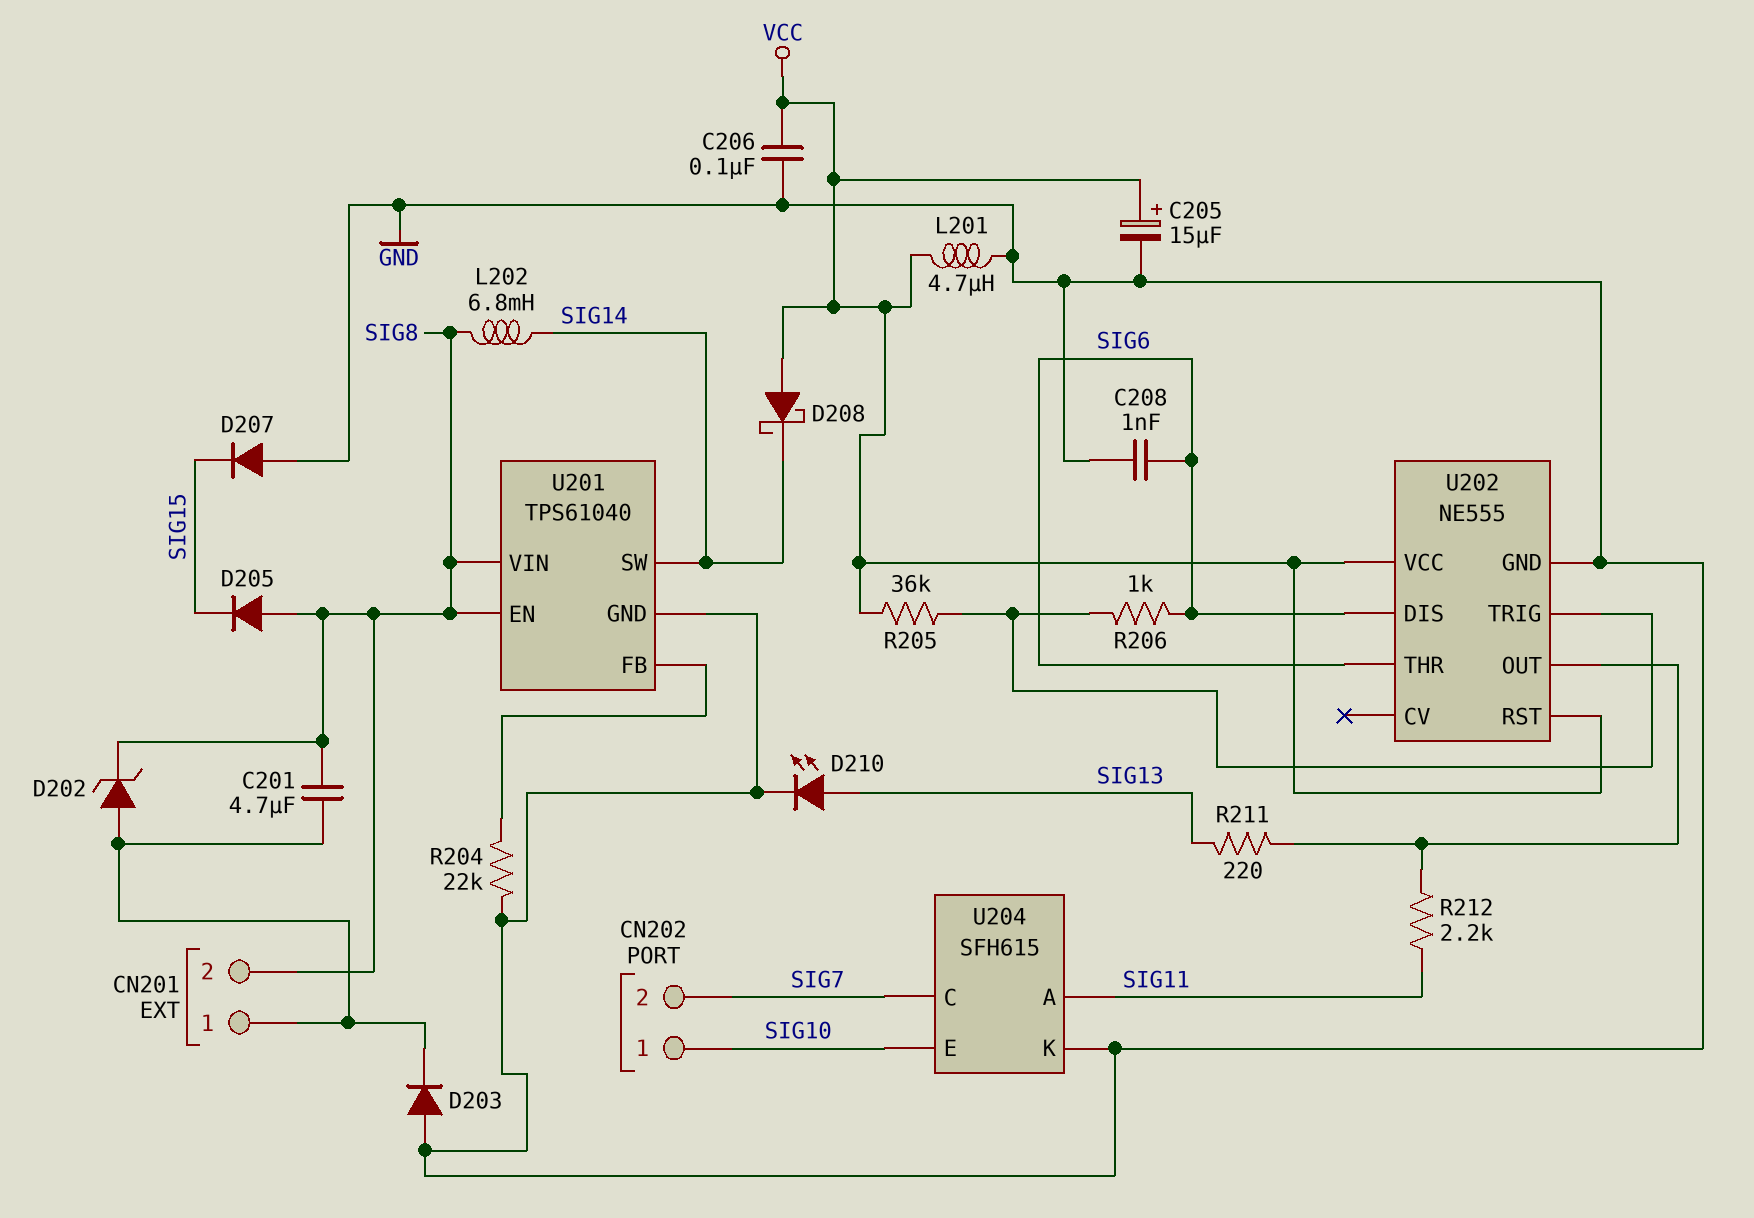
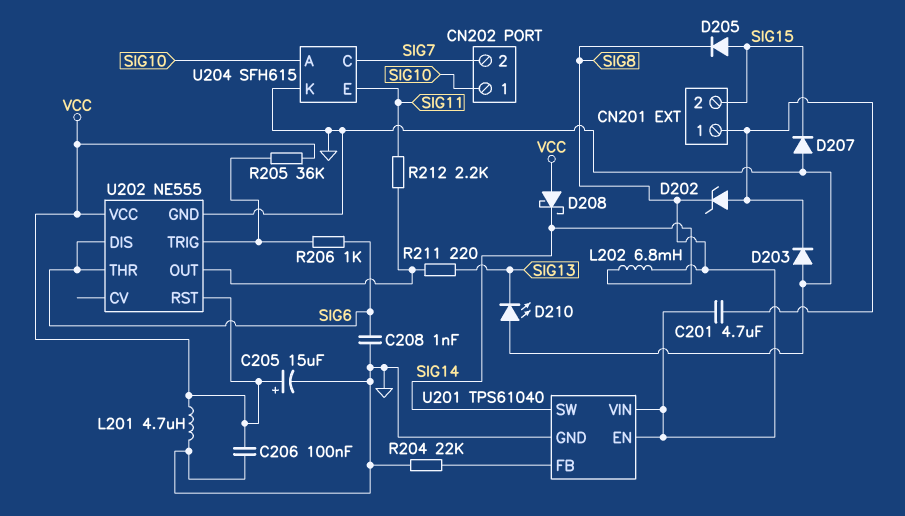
CN201 pin 2: SIG8 -> SIG15
D205: diode (A SIG8, K SIG15) -> diode (A SIG15, K SIG8)
D210: LED (A SIG13, K GND) -> LED (A GND, K SIG13)
U204 pin A: SIG11 -> SIG10
U204 pin E: SIG10 -> SIG11

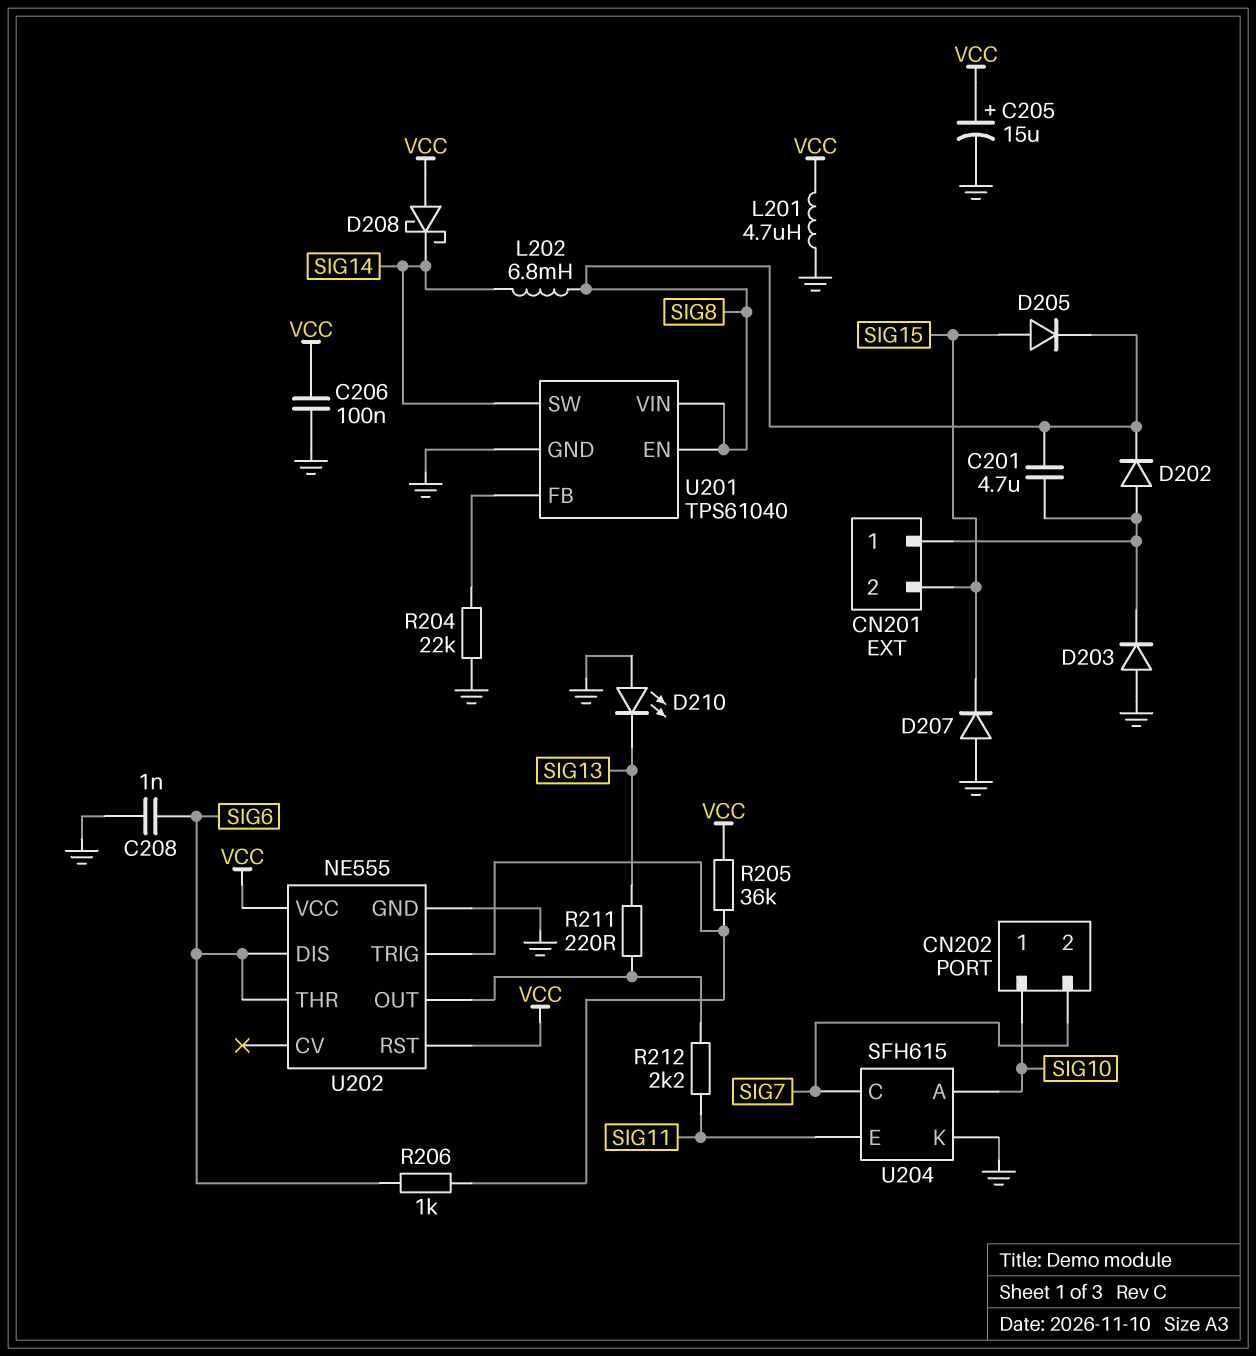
D202: zener (A CN201/1, K SIG8) -> diode (A CN201/1, K SIG8)

